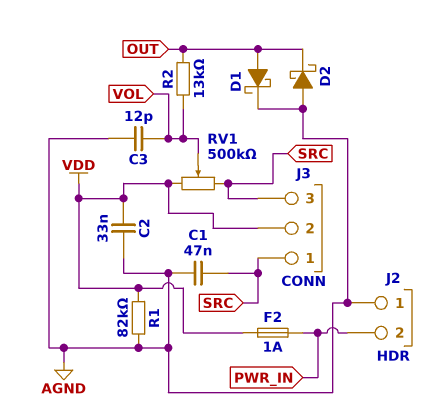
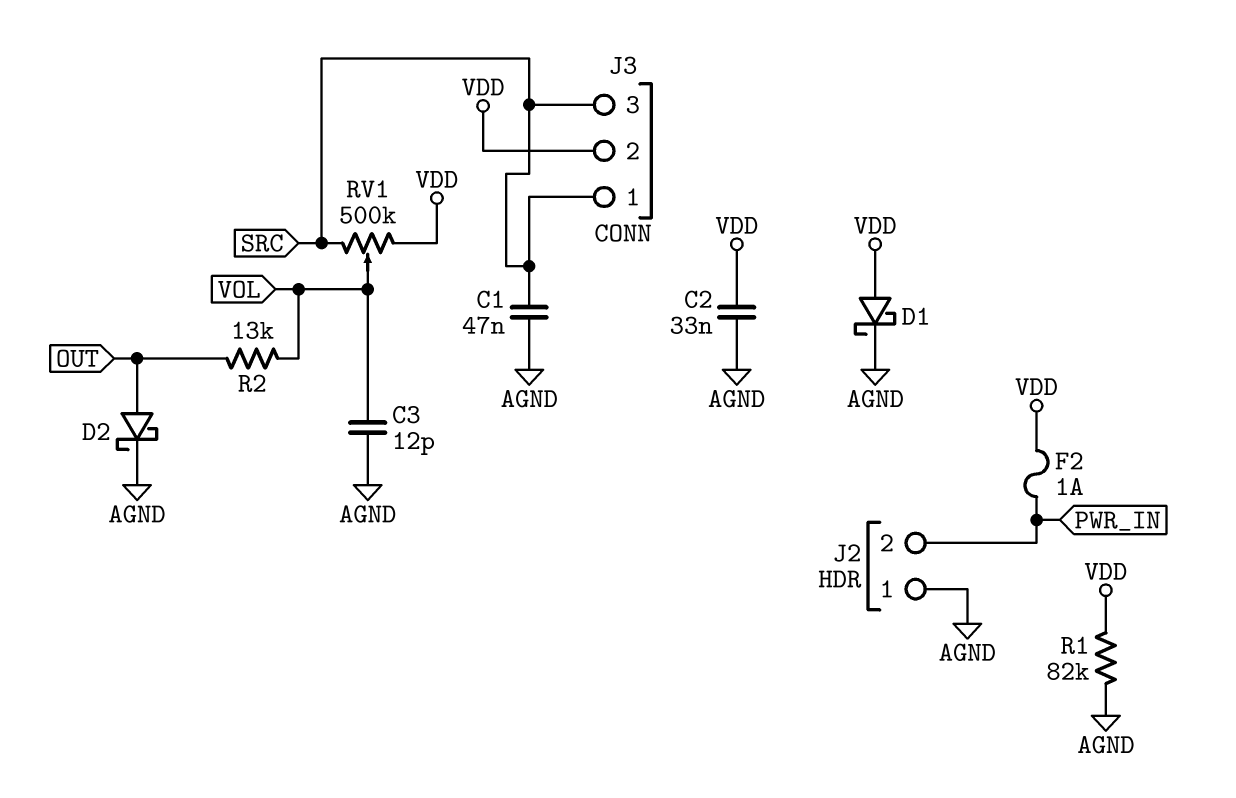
D1: schottky (A OUT, K AGND) -> schottky (A VDD, K AGND)
D2: schottky (A AGND, K OUT) -> schottky (A OUT, K AGND)

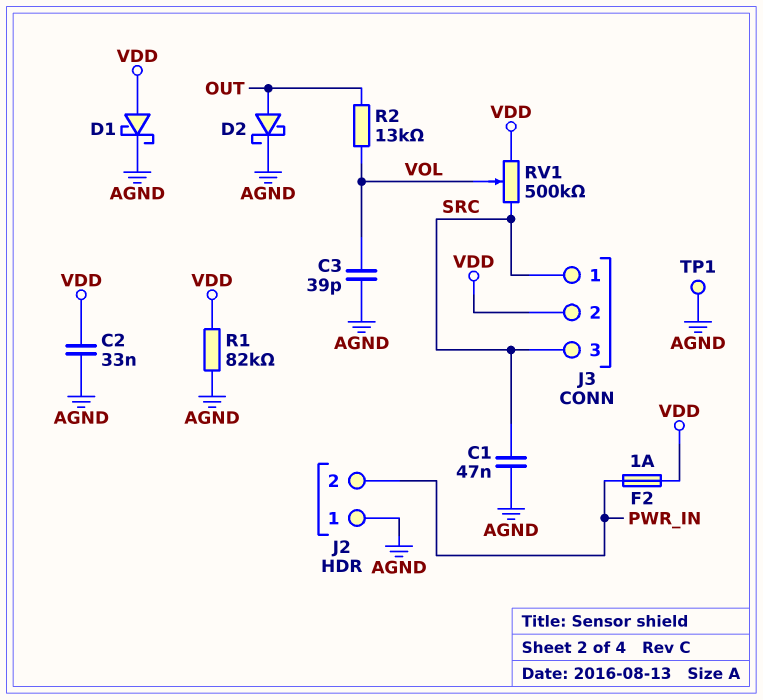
C3: 12pF (AGND, VOL) -> 39pF (AGND, VOL)
TP1: none -> test point (AGND)

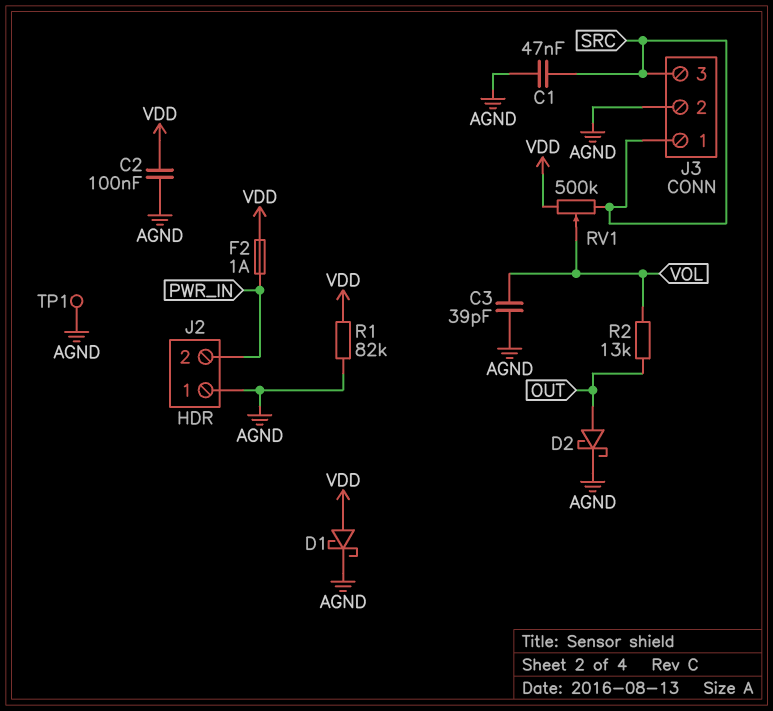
C2: 33nF (AGND, VDD) -> 100nF (AGND, VDD)
J3 pin 2: VDD -> AGND

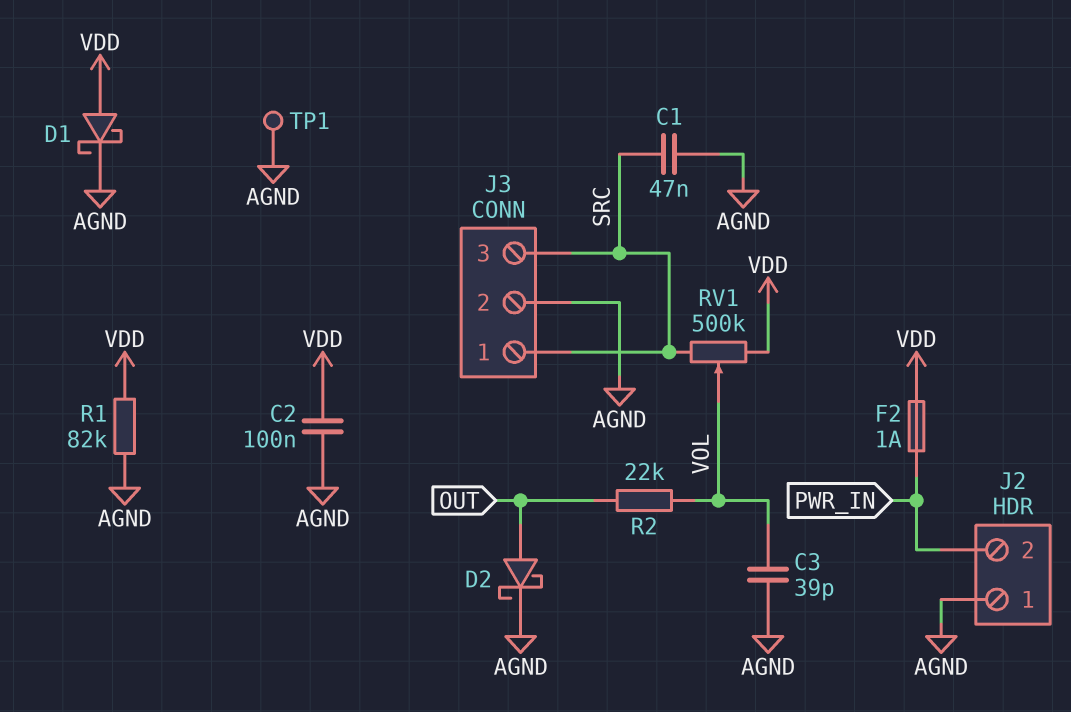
R2: 13k (OUT, VOL) -> 22k (OUT, VOL)

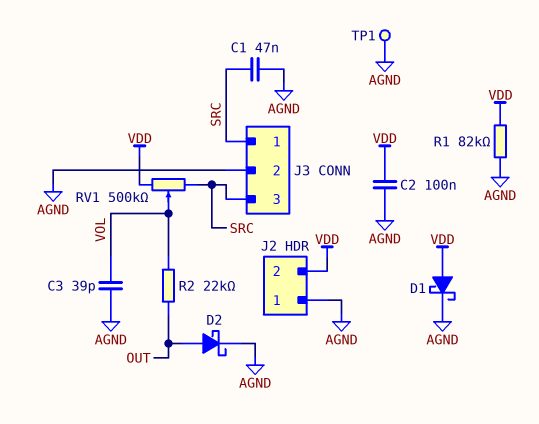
F2: 1A (PWR_IN, VDD) -> none
J2 pin 2: PWR_IN -> VDD

